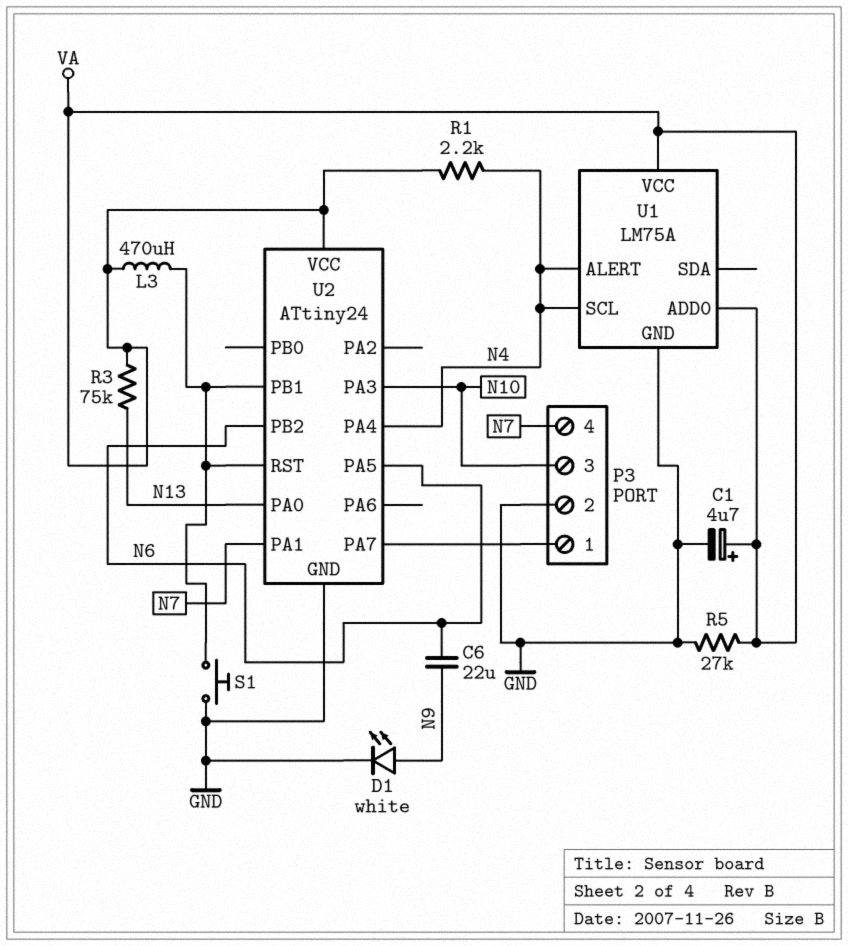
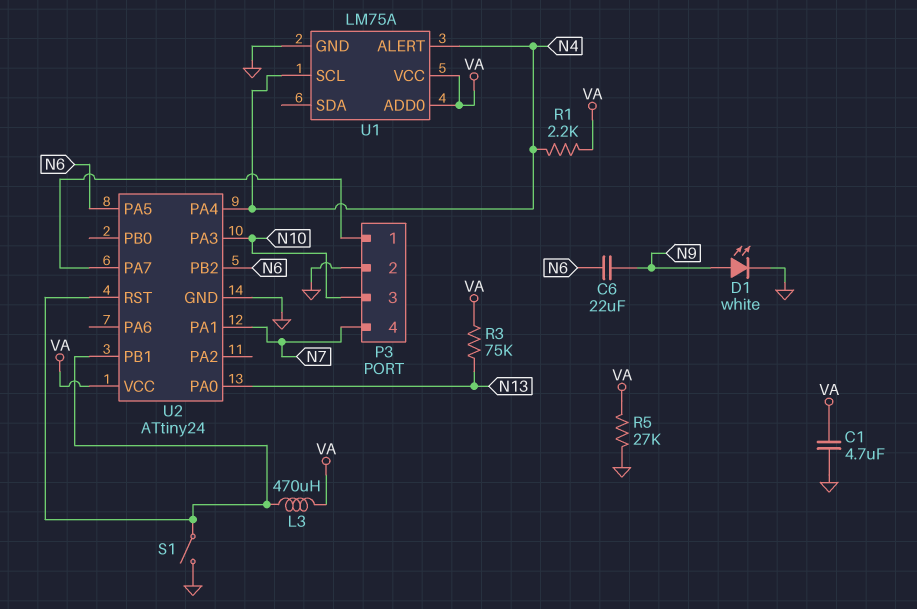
C1: 4.7uF (plus VA, minus GND) -> 4.7uF (GND, VA)
S1: button (GND, U2/PB1) -> switch (GND, U2/PB1)

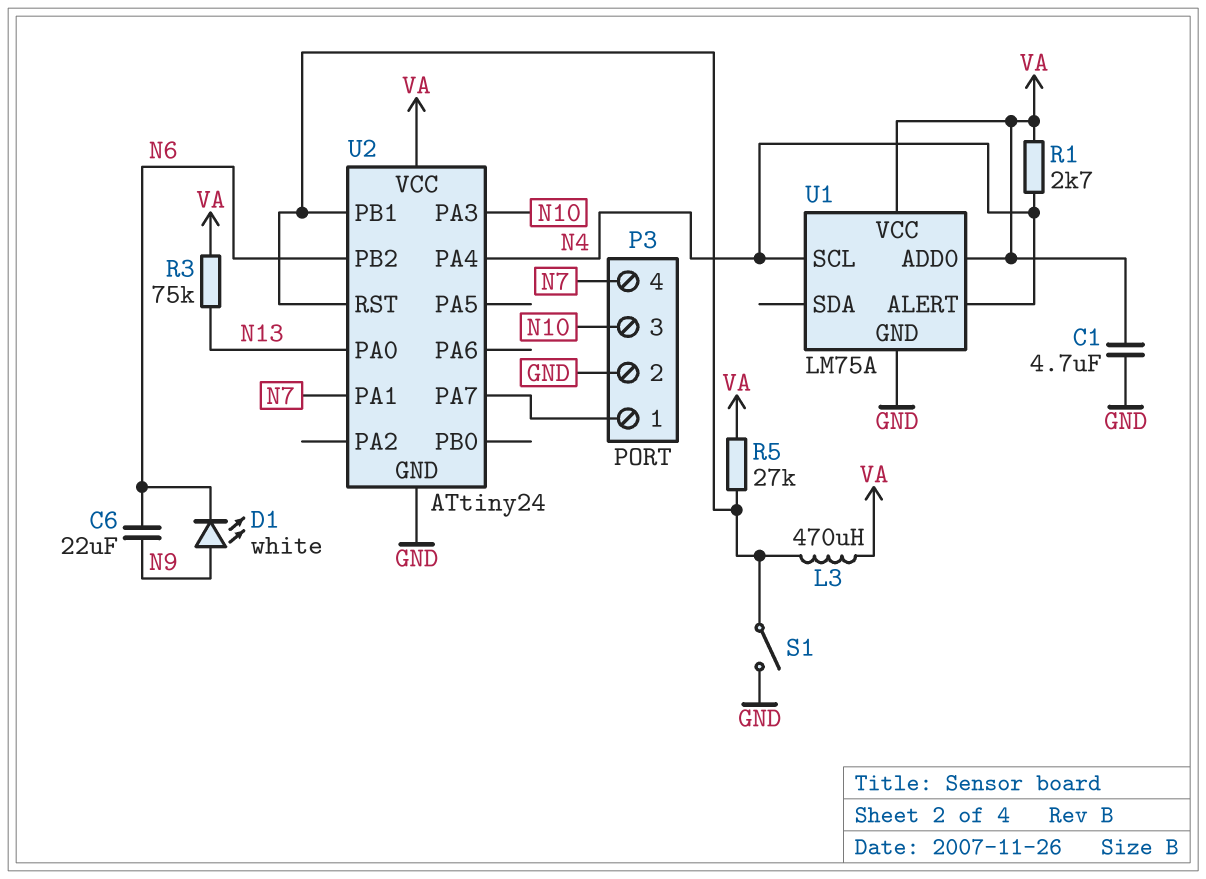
D1: LED white (A N9, K GND) -> LED white (A N9, K N6)
R1: 2.2k (N4, VA) -> 2.7k (N4, VA)
R5: 27k (GND, VA) -> 27k (U2/PB1, VA)
U2 pin PA5: N6 -> none

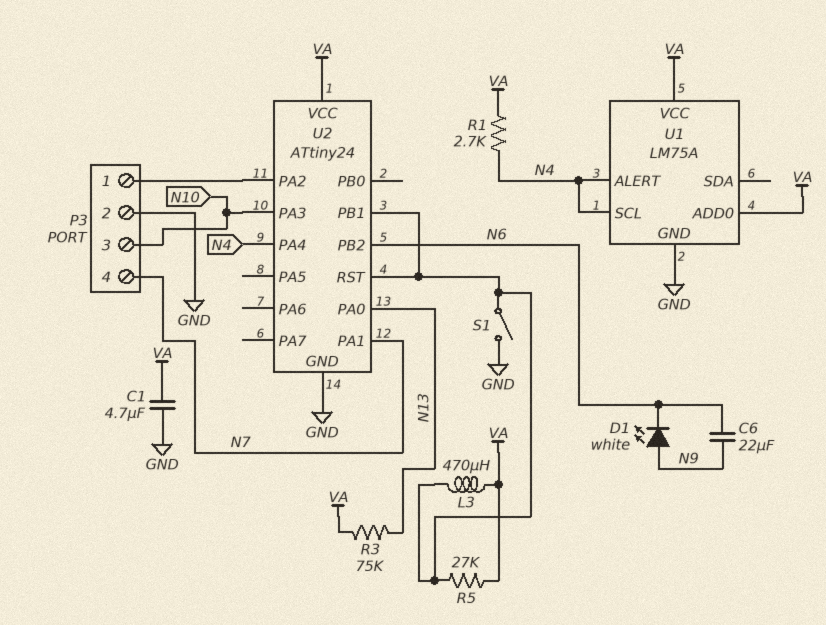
U2 pin PA2: none -> P3/1
U2 pin PA7: P3/1 -> none

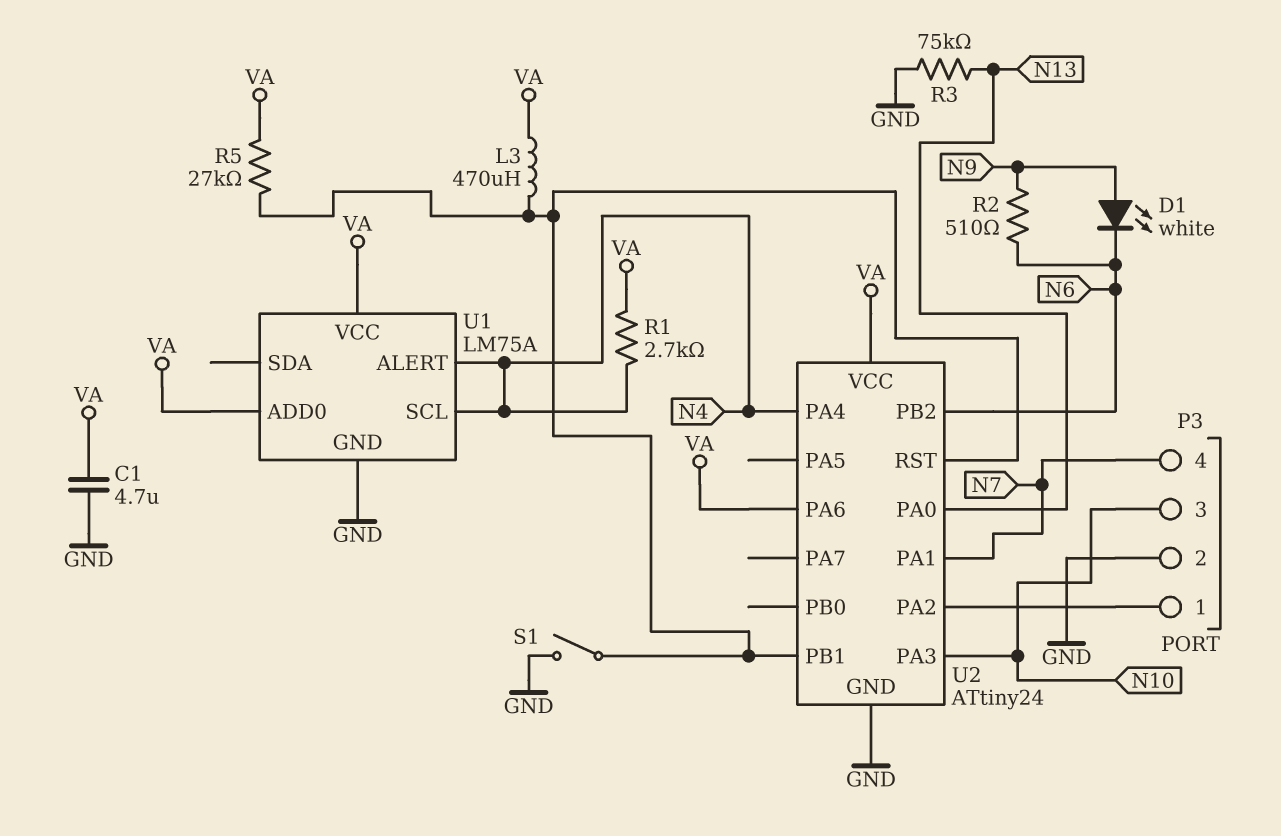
C6: 22uF (N6, N9) -> none
R2: none -> 510 (N6, N9)
R3: 75k (N13, VA) -> 75k (GND, N13)
U2 pin PA6: none -> VA

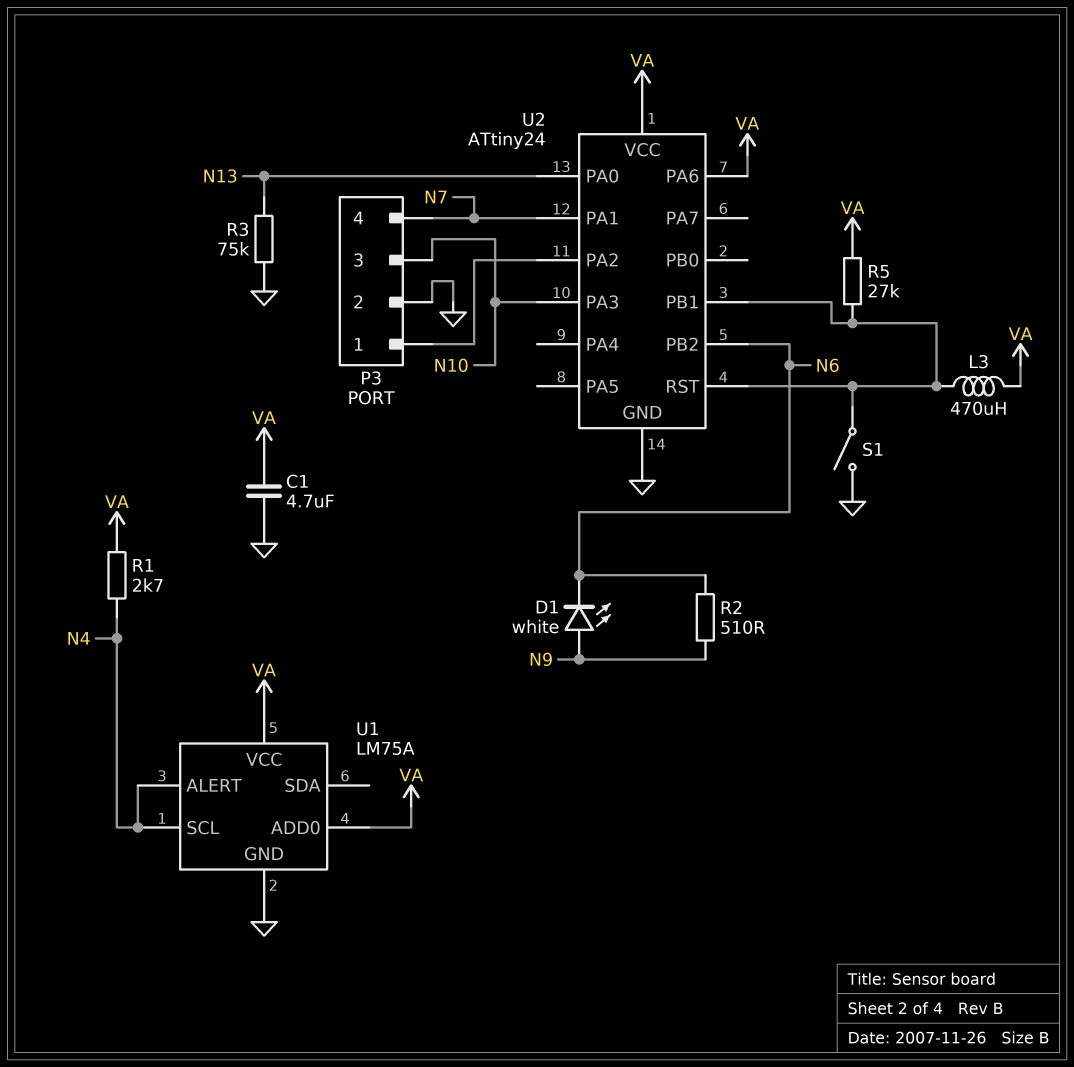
U2 pin PA4: N4 -> none

